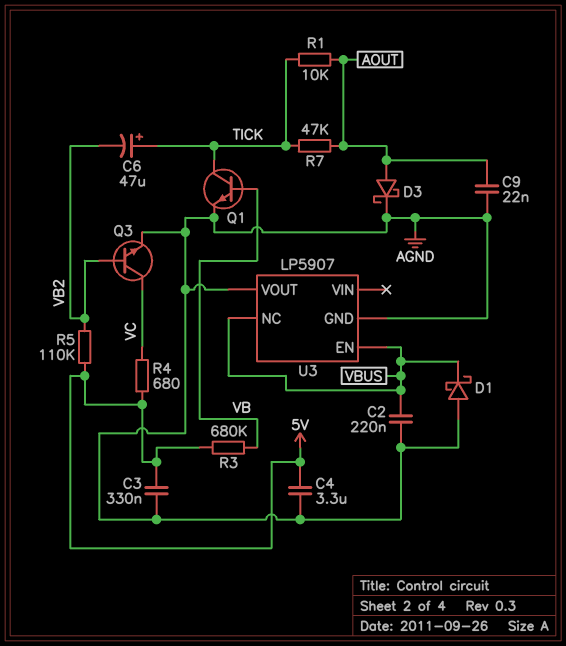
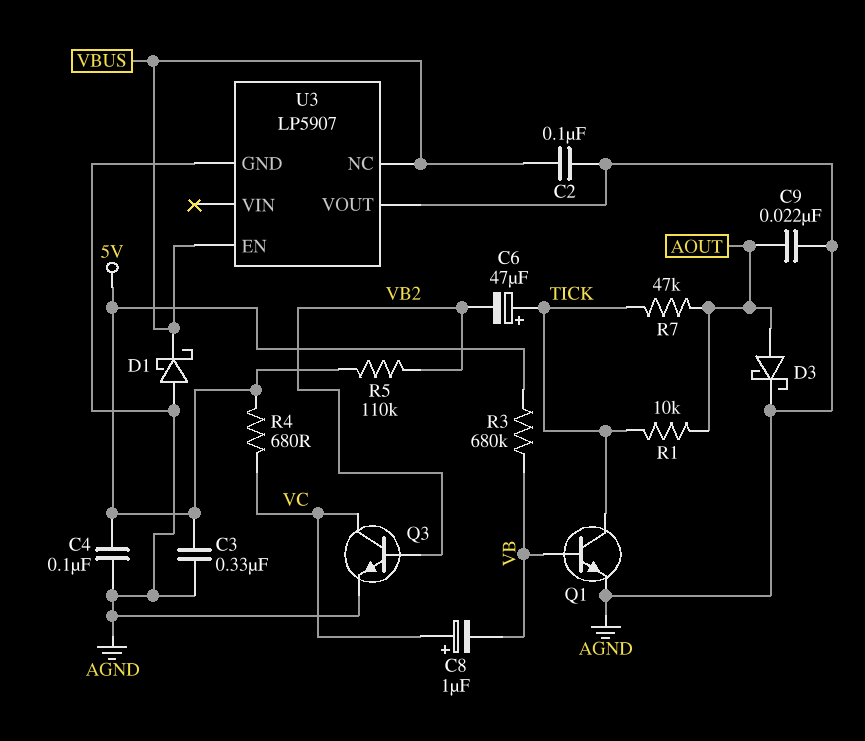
C2: 220nF (AGND, VBUS) -> 100nF (AGND, VBUS)
C4: 3.3uF (5V, AGND) -> 100nF (5V, AGND)
C8: none -> 1uF (plus VC, minus VB)

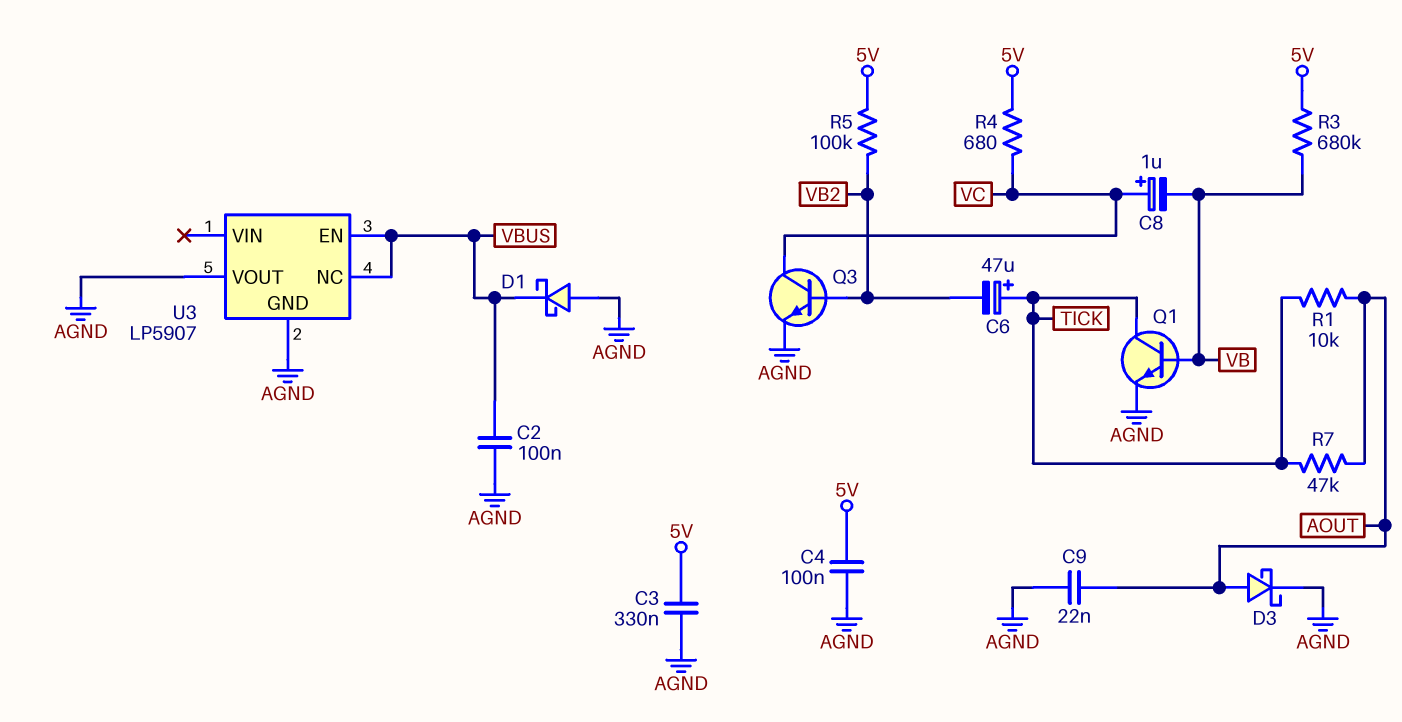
R5: 110k (5V, VB2) -> 100k (5V, VB2)

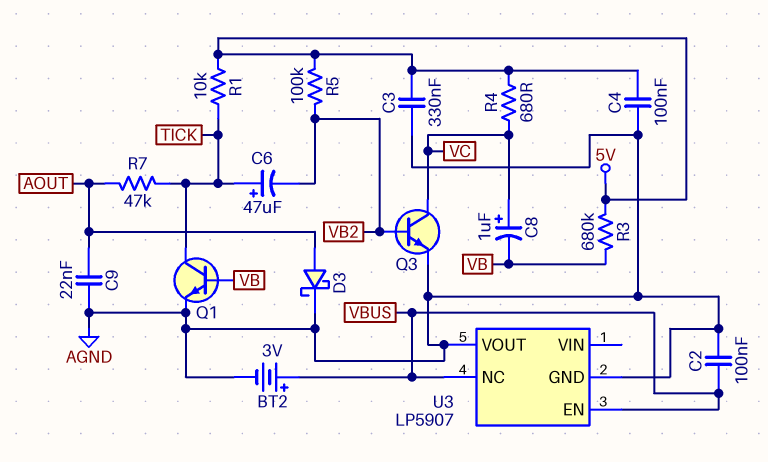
BT2: none -> 3V (plus VBUS, minus AGND)
D1: schottky (A AGND, K VBUS) -> none
R1: 10k (AOUT, TICK) -> 10k (5V, TICK)

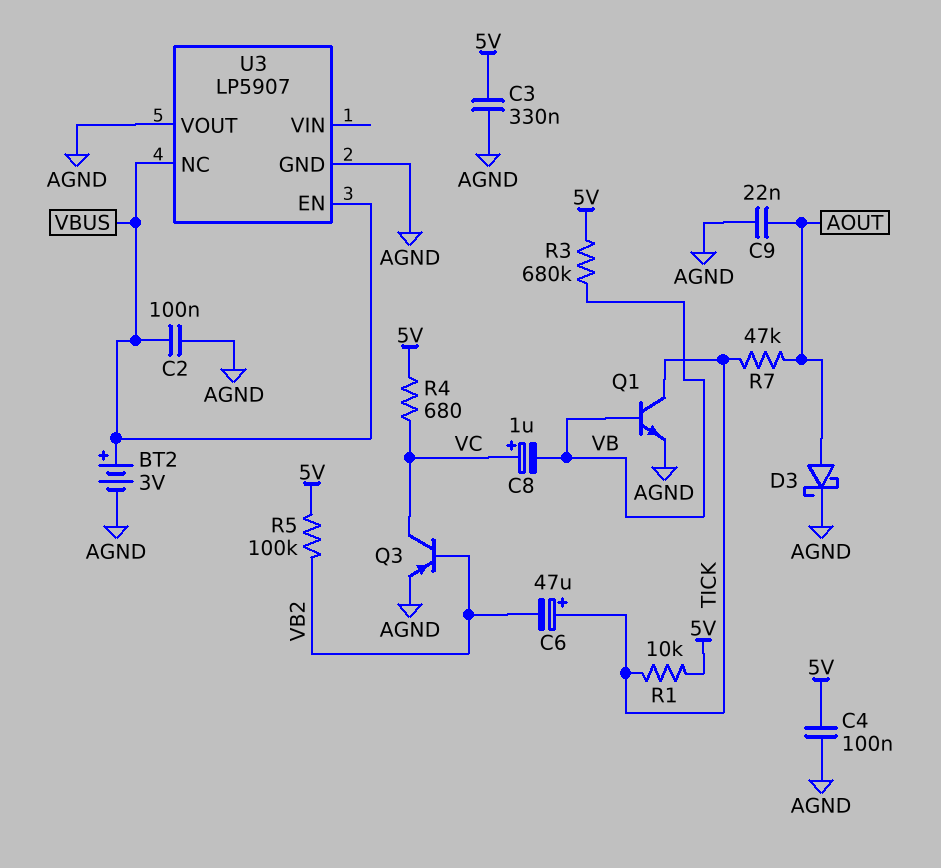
Q3: NPN (B VB2, C VC, E AGND) -> PNP (B VB2, C VC, E AGND)

